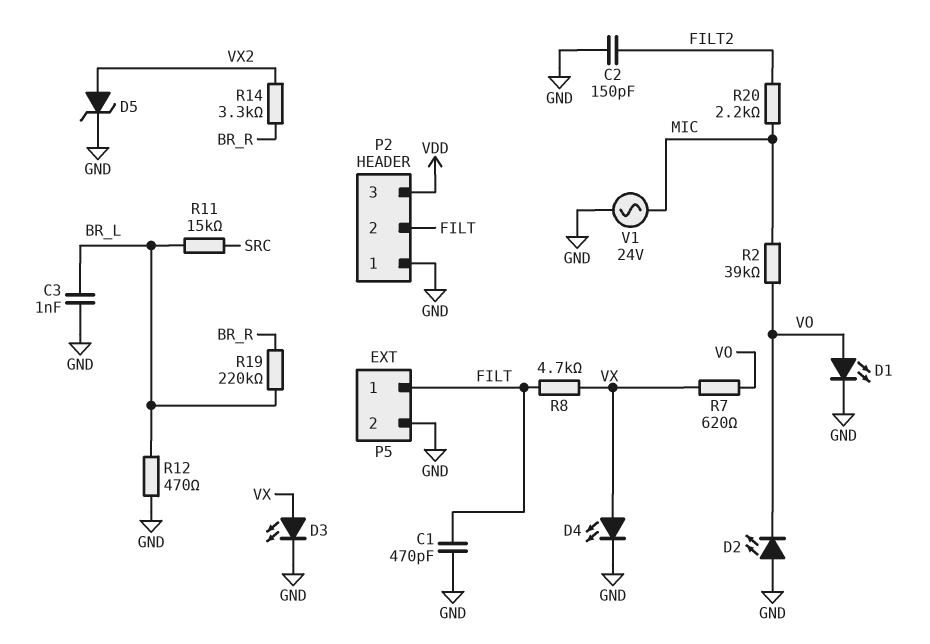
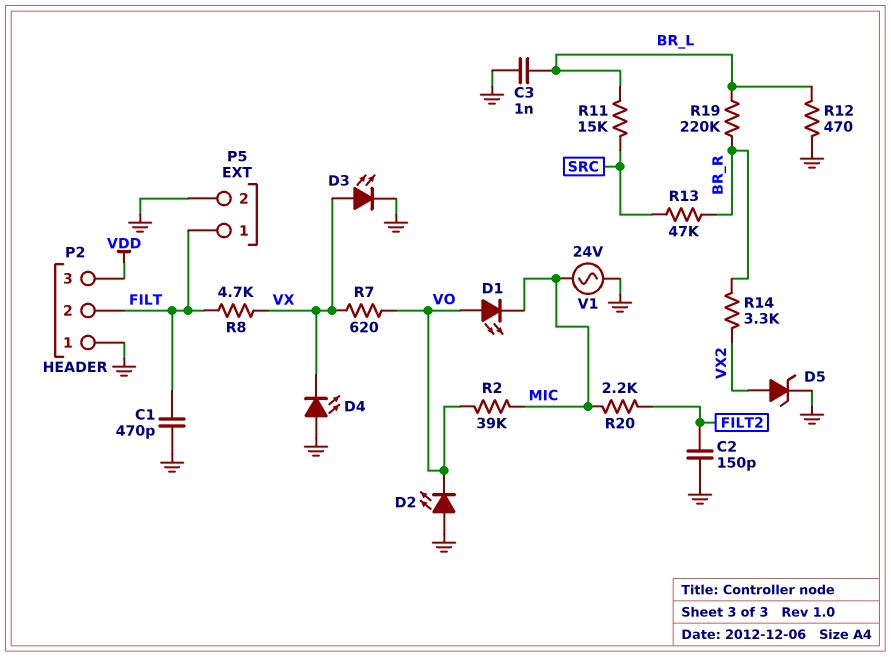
D1: LED (A VO, K GND) -> LED (A VO, K MIC)
D4: LED (A VX, K GND) -> LED (A GND, K VX)
R13: none -> 47k (BR_R, SRC)

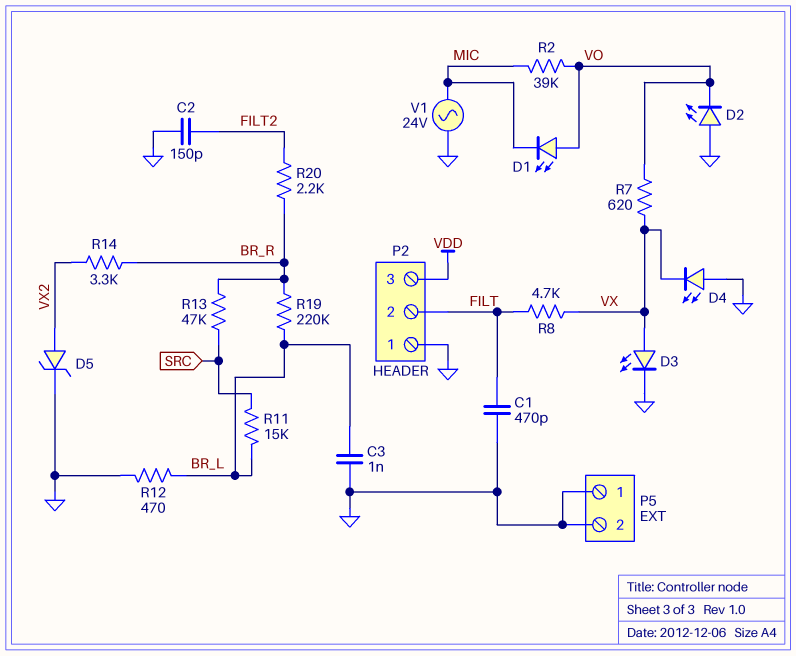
P5 pin 1: FILT -> GND
R20: 2.2k (FILT2, MIC) -> 2.2k (BR_R, FILT2)

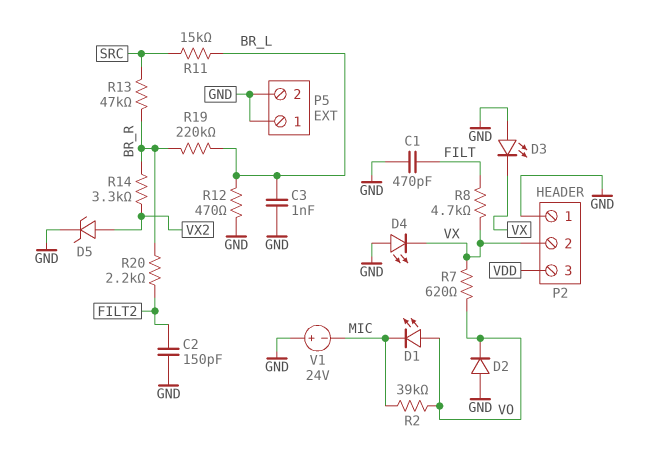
D2: LED (A GND, K VO) -> diode (A GND, K VO)
D3: LED (A VX, K GND) -> LED (A GND, K VX)
P2 pin 2: FILT -> VX
V1: AC 24V (GND, MIC) -> 24V (plus GND, minus MIC)

